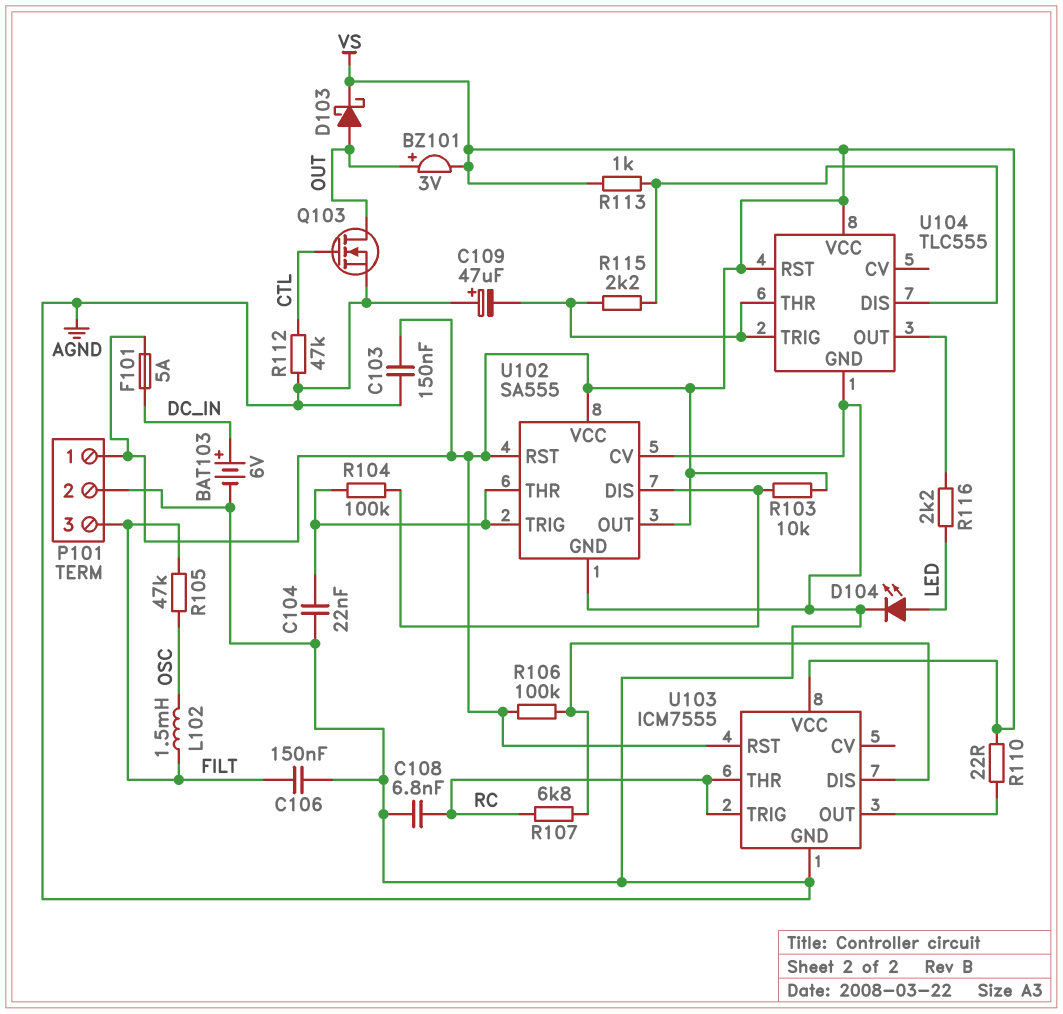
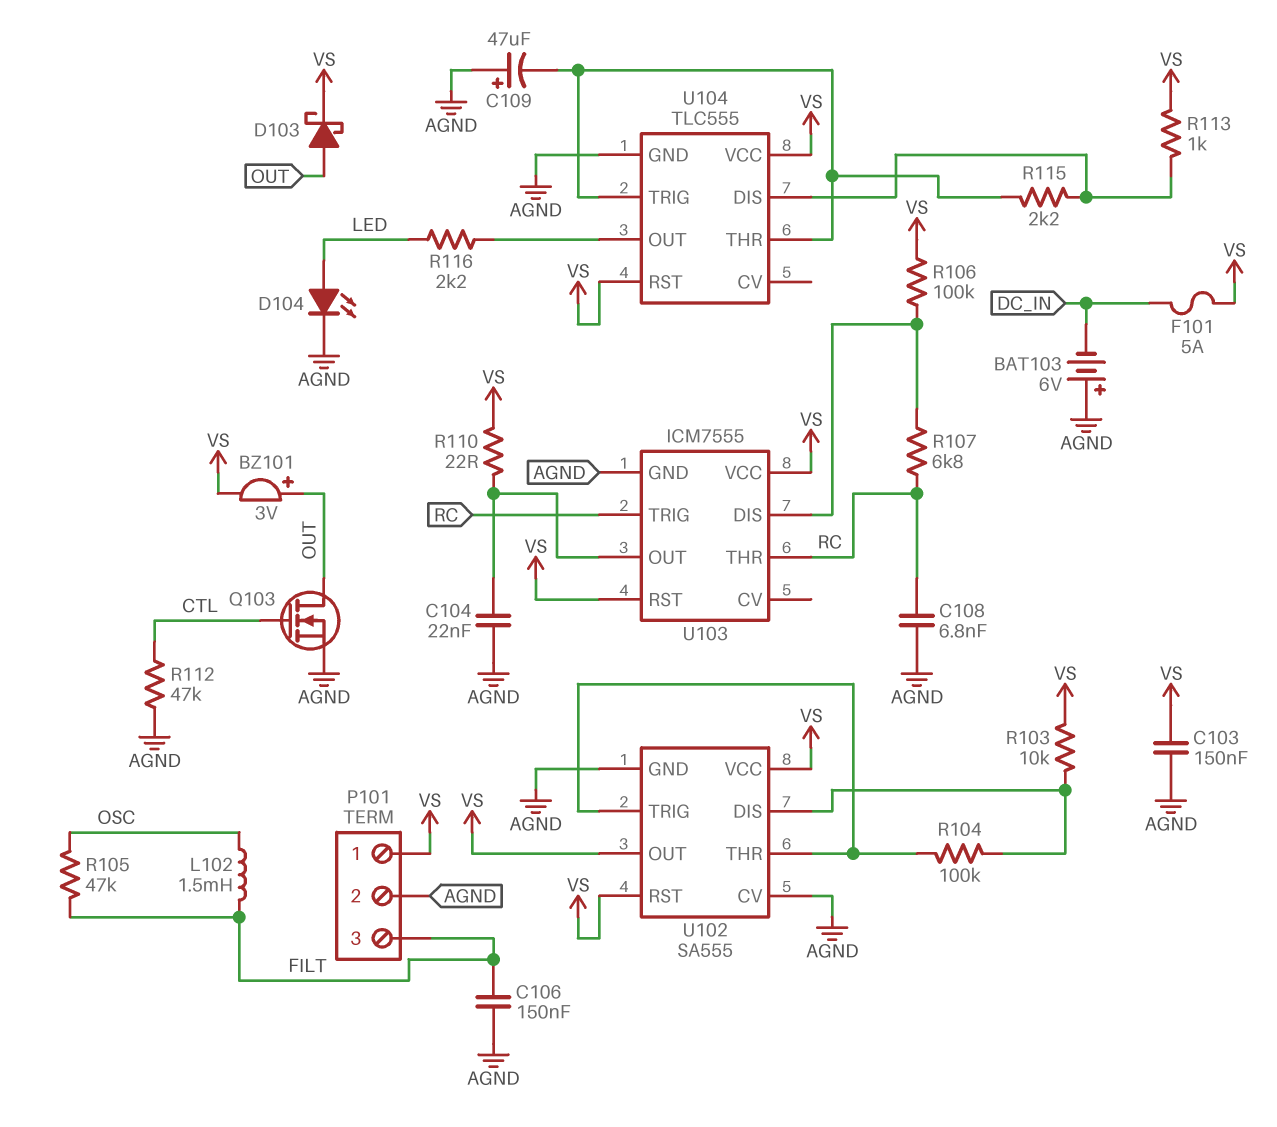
BAT103: 6V (plus DC_IN, minus AGND) -> 6V (plus AGND, minus DC_IN)
C104: 22nF (AGND, U102/THR) -> 22nF (AGND, U103/OUT)

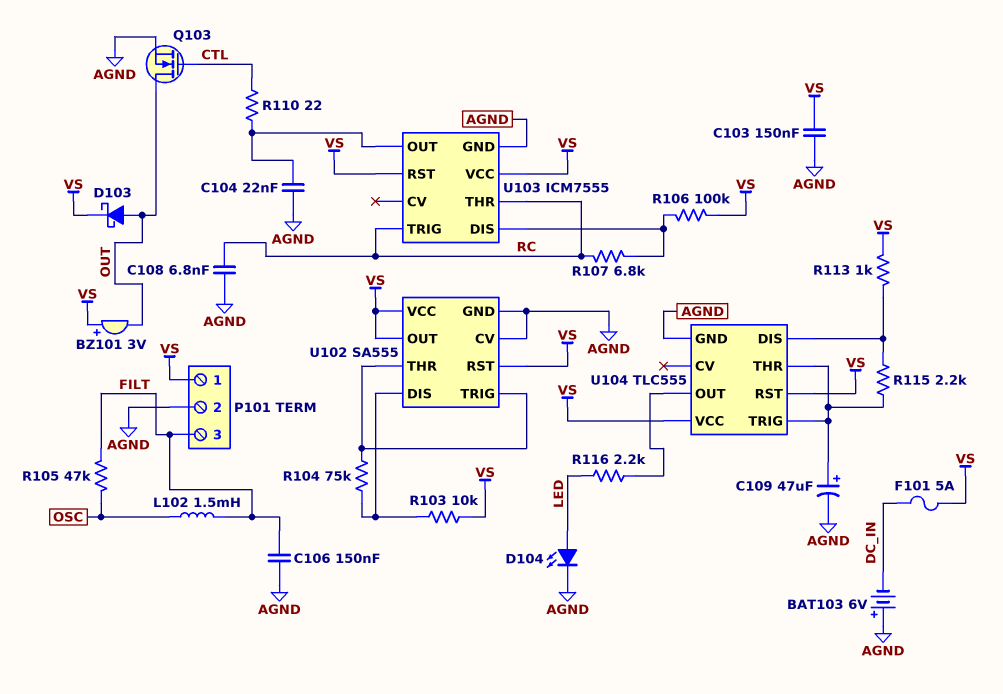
BZ101: buzzer 3V (plus OUT, minus VS) -> buzzer 3V (plus VS, minus OUT)
C109: 47uF (plus AGND, minus U104/THR) -> 47uF (plus U104/THR, minus AGND)
R104: 100k (U102/DIS, U102/THR) -> 75k (U102/DIS, U102/THR)
R110: 22 (U103/OUT, VS) -> 22 (CTL, U103/OUT)
R112: 47k (AGND, CTL) -> none

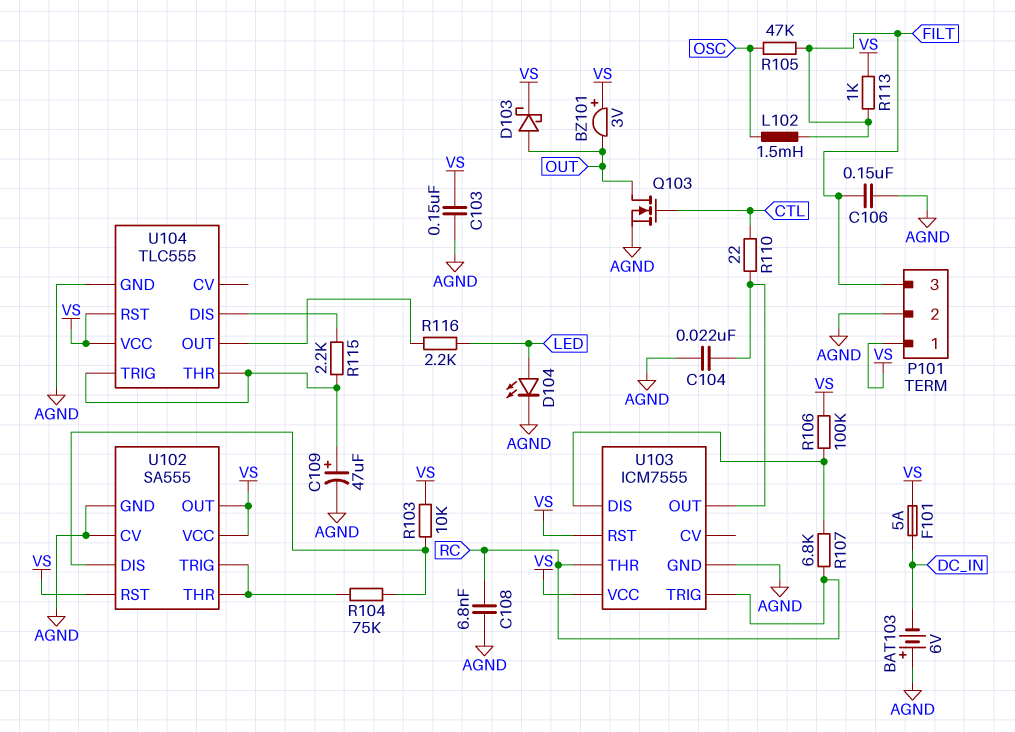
R113: 1k (U104/DIS, VS) -> 1k (FILT, VS)

